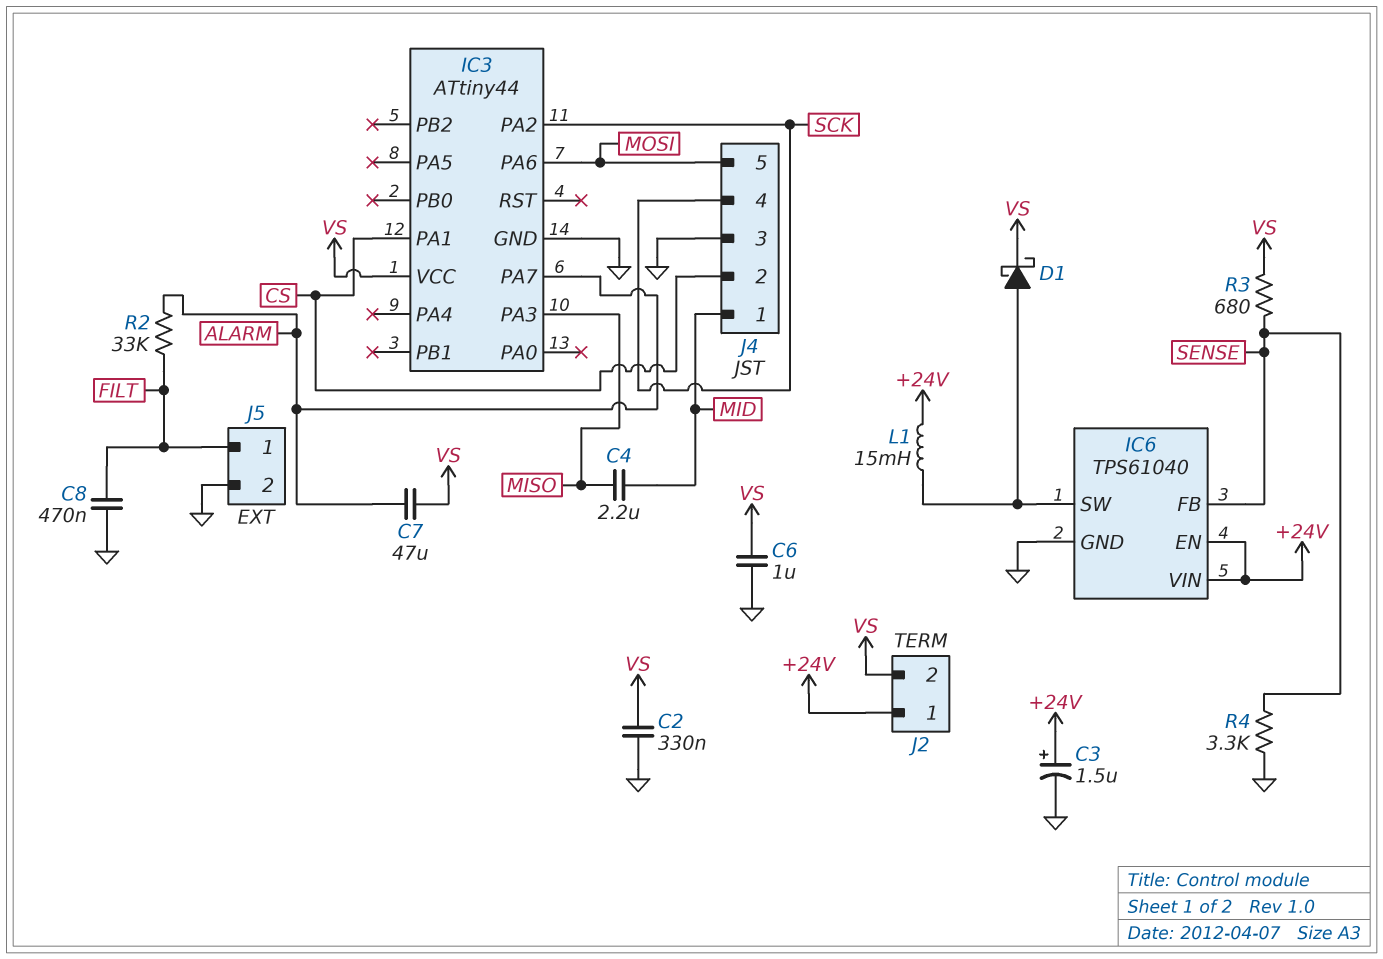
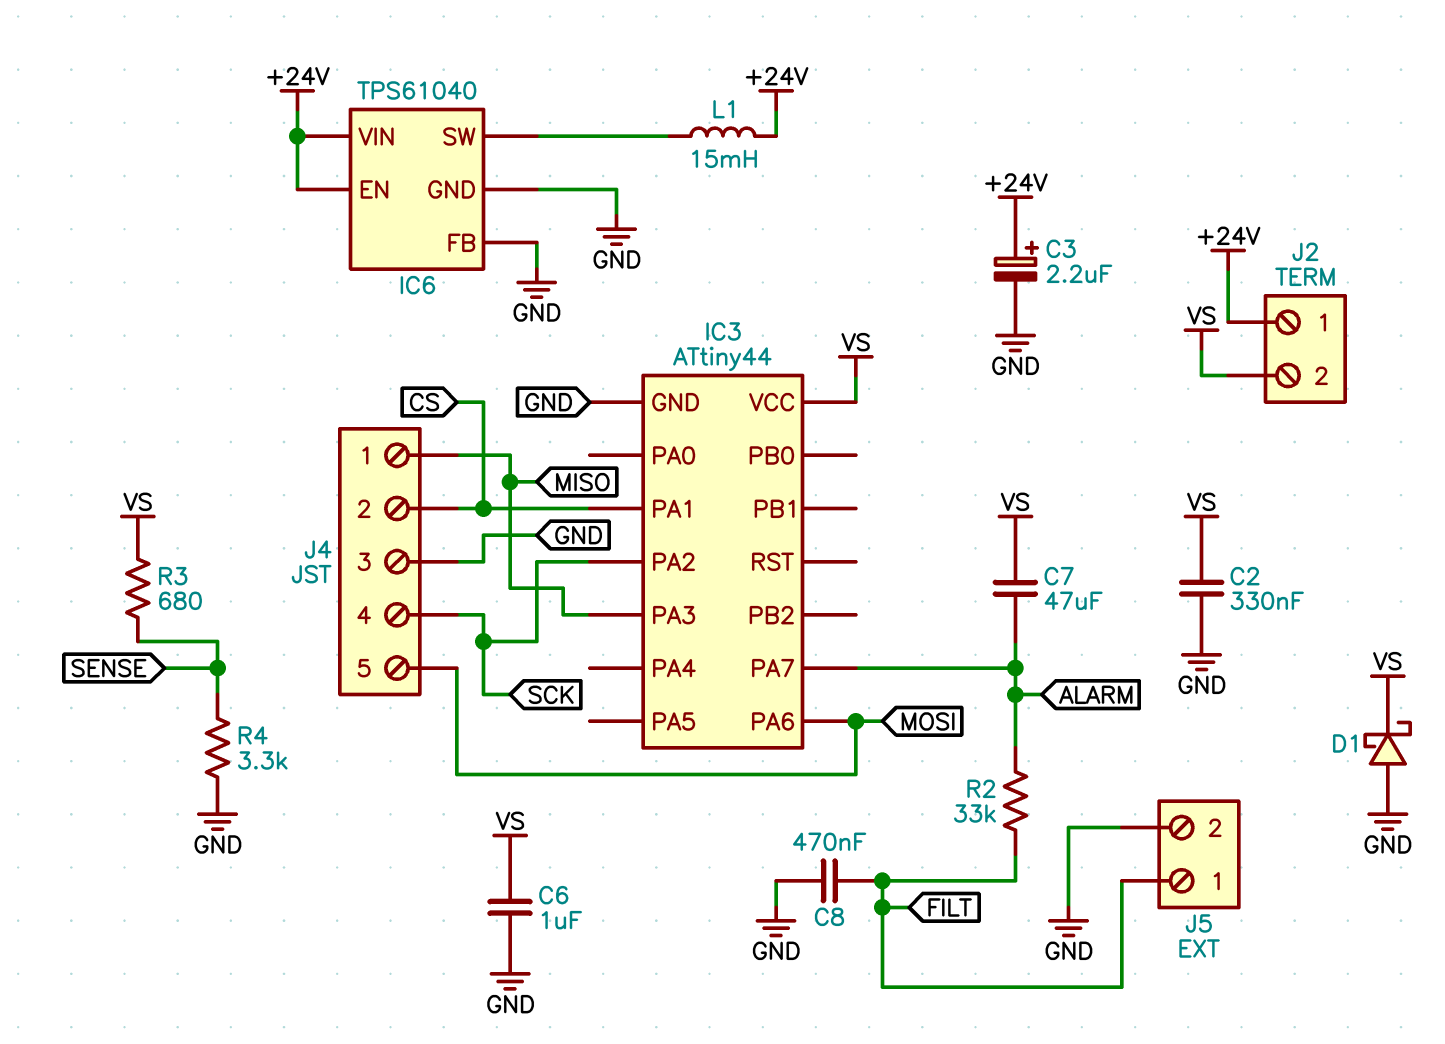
C3: 1.5uF (plus +24V, minus GND) -> 2.2uF (plus +24V, minus GND)
C4: 2.2uF (MID, MISO) -> none
D1: schottky (A IC6/SW, K VS) -> schottky (A GND, K VS)
IC6 pin FB: SENSE -> GND
J4 pin 1: MID -> MISO

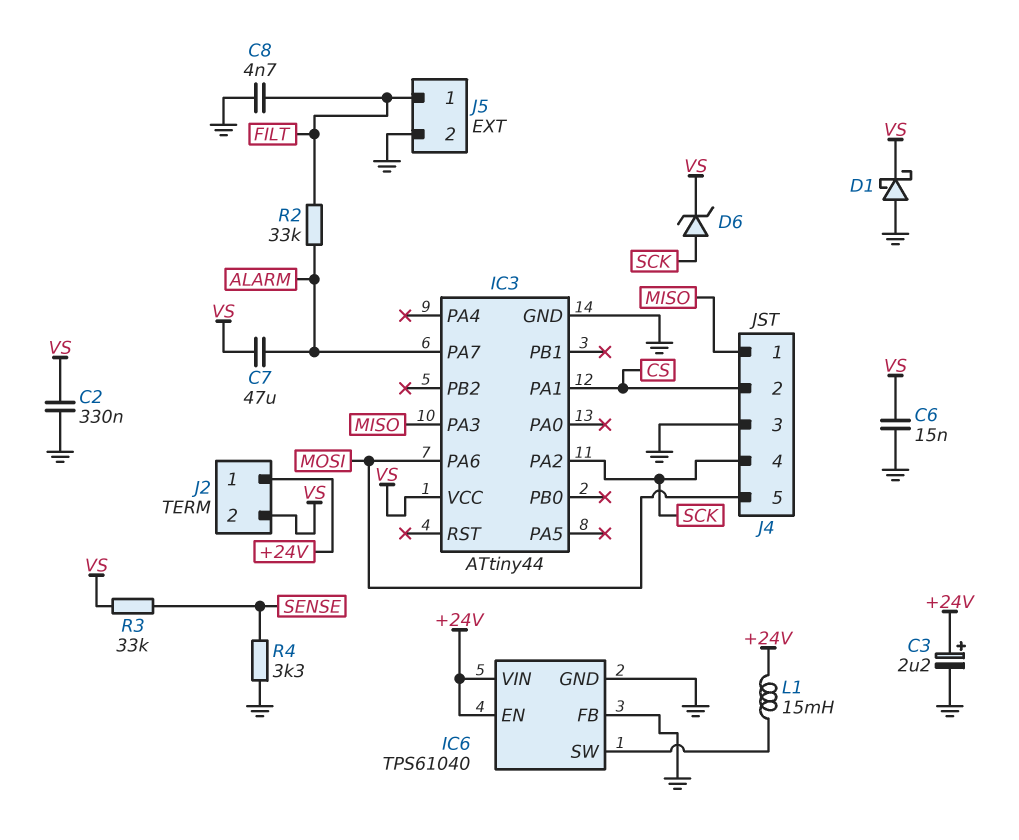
C6: 1uF (GND, VS) -> 15nF (GND, VS)
C8: 470nF (FILT, GND) -> 4.7nF (FILT, GND)
D6: none -> zener (A SCK, K VS)
R3: 680 (SENSE, VS) -> 33k (SENSE, VS)

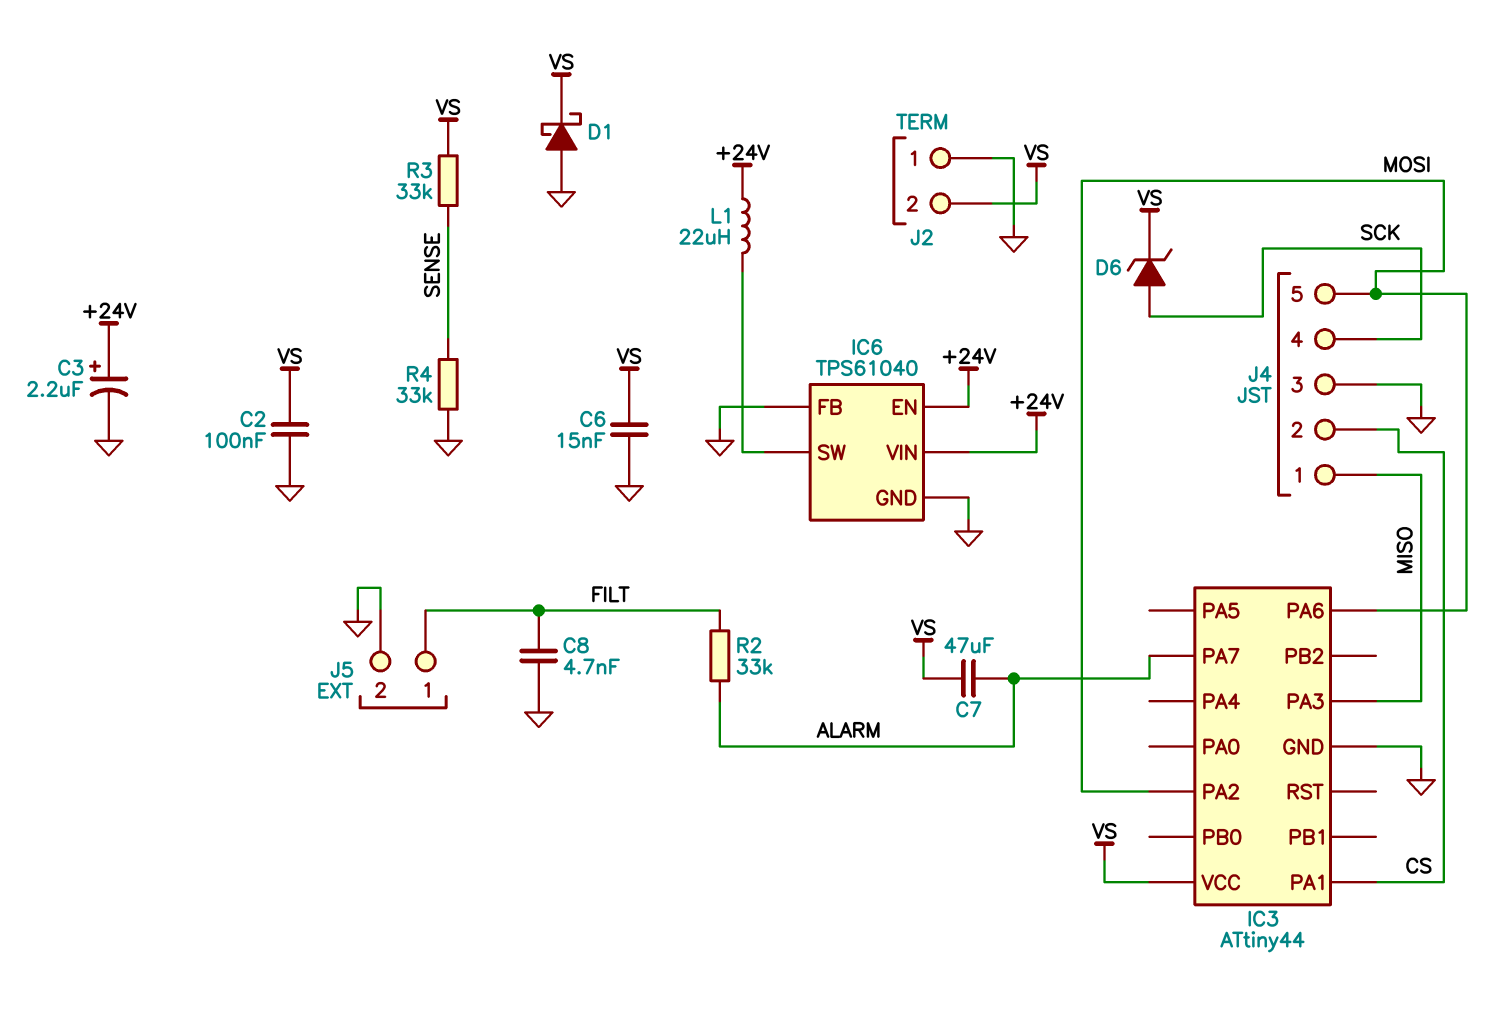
C2: 330nF (GND, VS) -> 100nF (GND, VS)
IC3 pin PA2: SCK -> MOSI
J2 pin 1: +24V -> GND
L1: 15mH (+24V, IC6/SW) -> 22uH (+24V, IC6/SW)
R4: 3.3k (GND, SENSE) -> 33k (GND, SENSE)

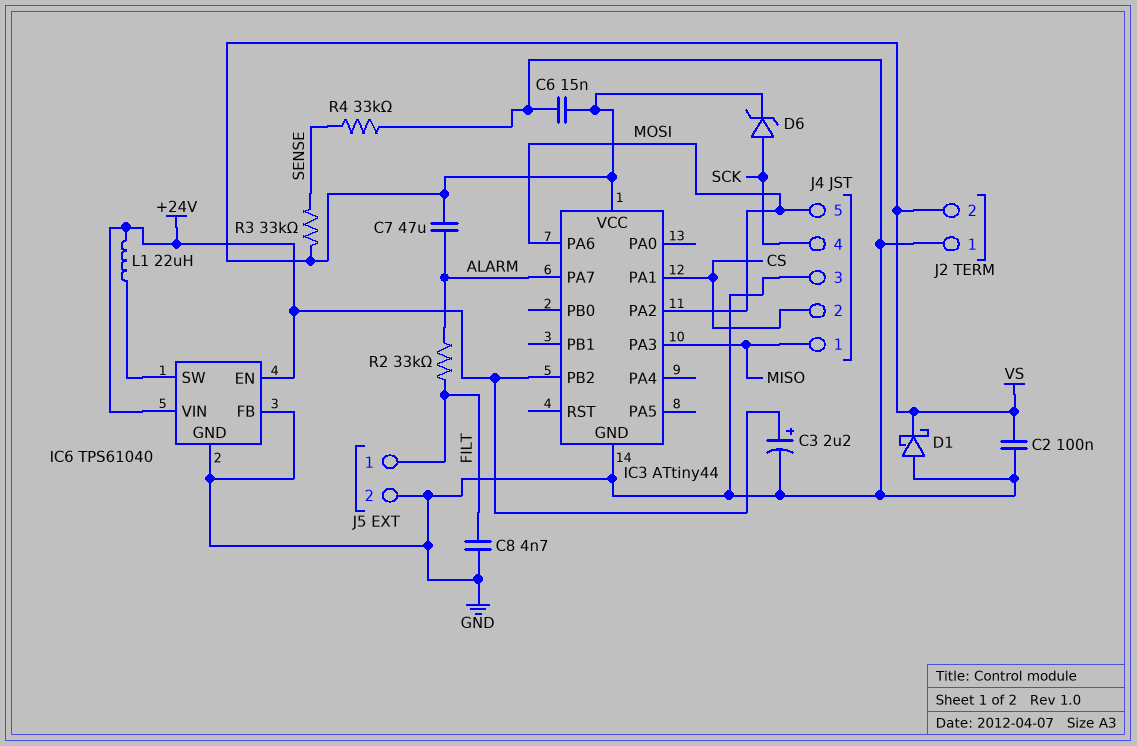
IC3 pin PB2: none -> +24V

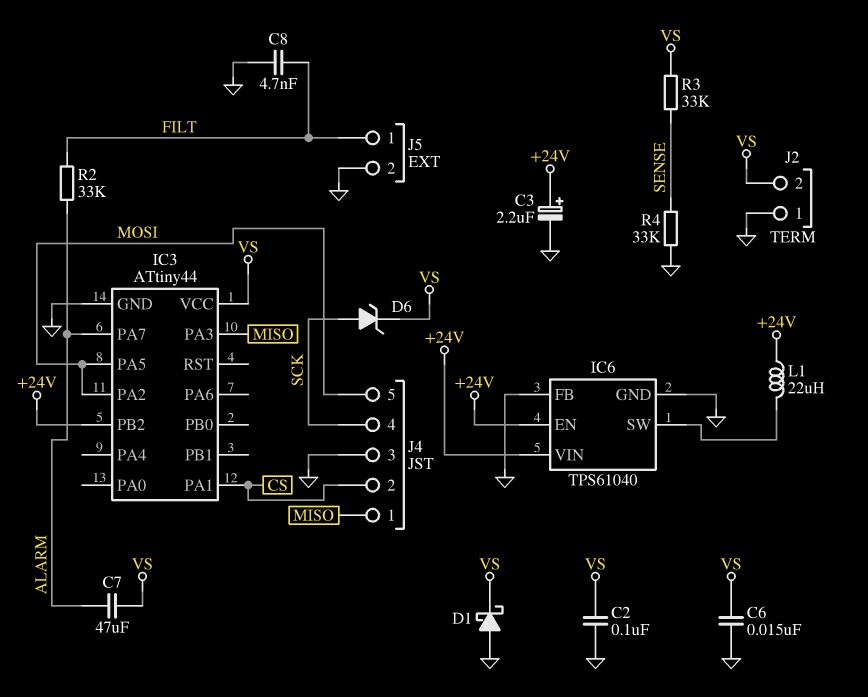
IC3 pin PA5: none -> MOSI
IC3 pin PA6: MOSI -> none

